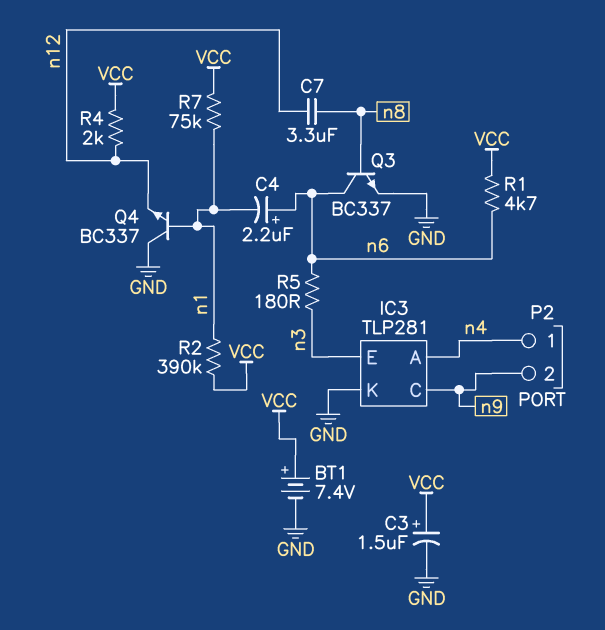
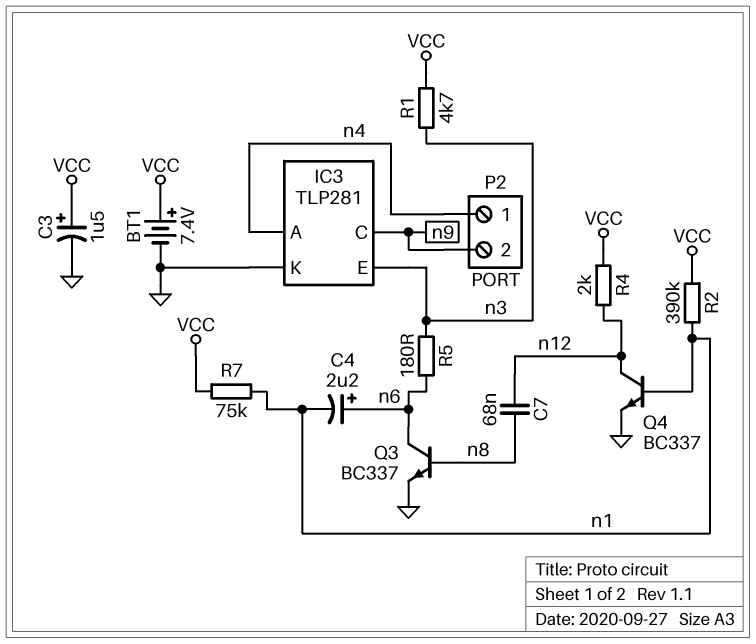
C7: 3.3uF (n8, n12) -> 68nF (n8, n12)
Q4: NPN BC337 (B n1, C GND, E n12) -> NPN BC337 (B n1, C n12, E GND)
R1: 4.7k (VCC, n6) -> 4.7k (VCC, n3)

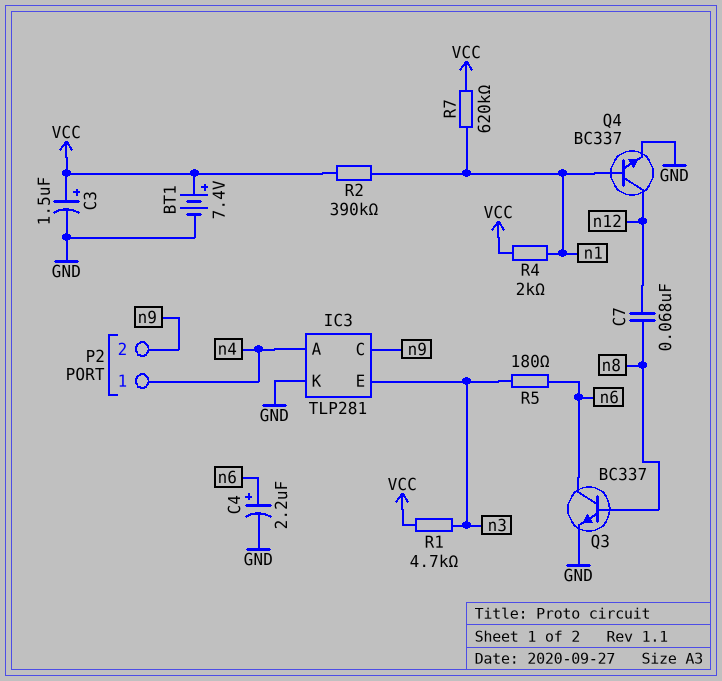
C4: 2.2uF (plus n6, minus n1) -> 2.2uF (plus n6, minus GND)
R4: 2k (VCC, n12) -> 2k (VCC, n1)
R7: 75k (VCC, n1) -> 620k (VCC, n1)

